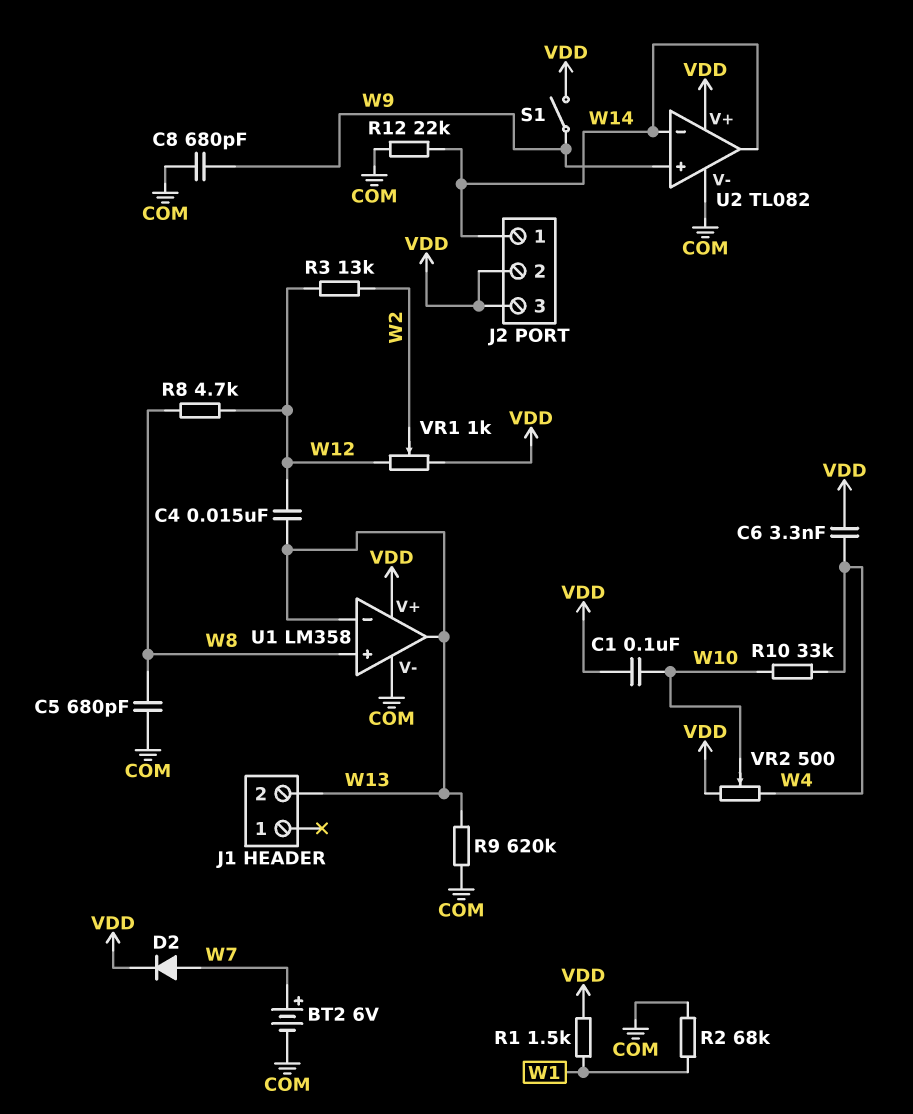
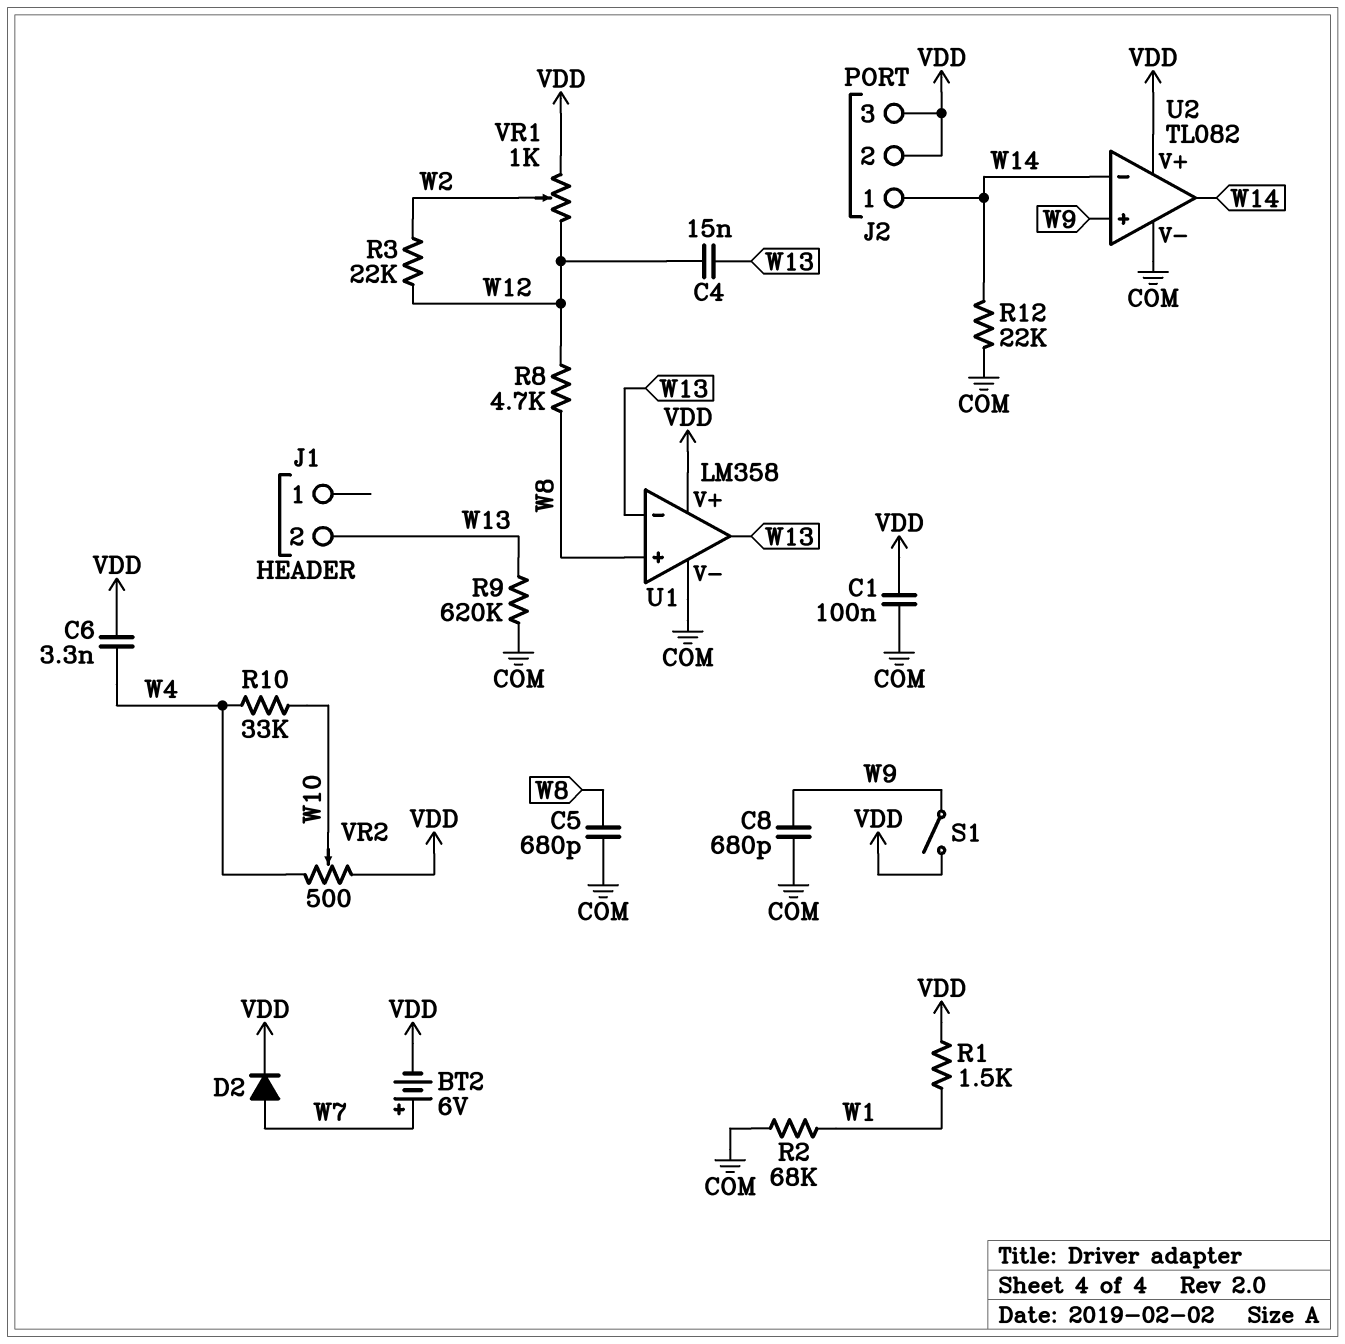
BT2: 6V (plus W7, minus COM) -> 6V (plus W7, minus VDD)
C1: 100nF (VDD, W10) -> 100nF (COM, VDD)
R3: 13k (W2, W12) -> 22k (W2, W12)

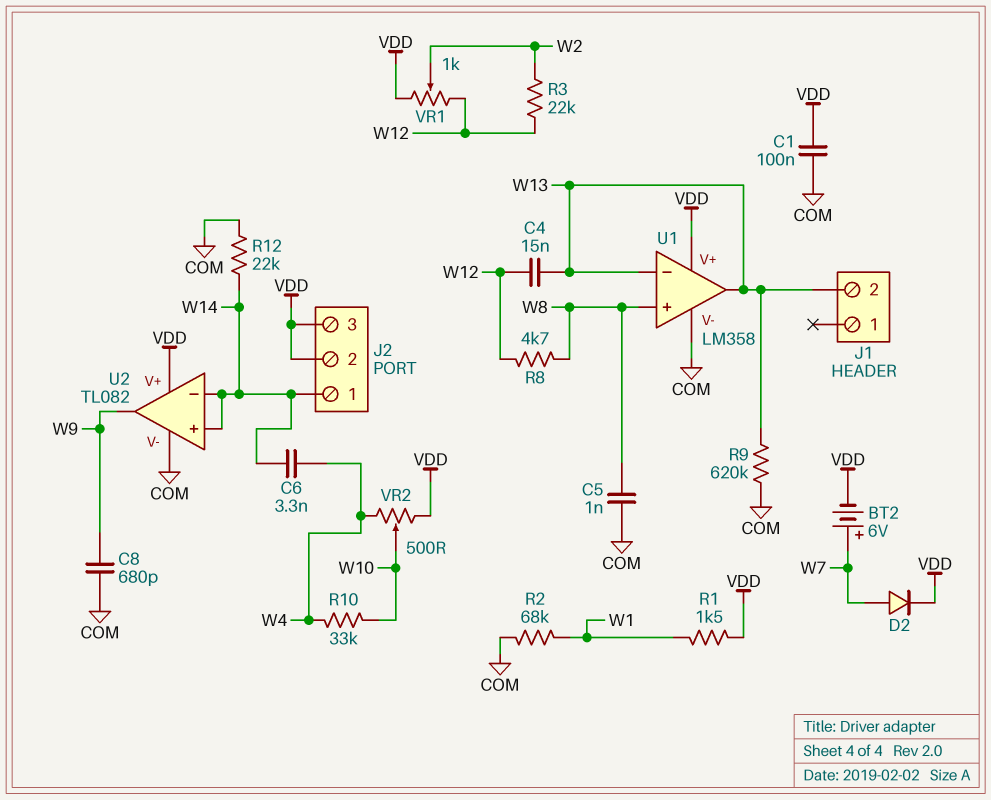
C5: 680pF (COM, W8) -> 1nF (COM, W8)
C6: 3.3nF (VDD, W4) -> 3.3nF (W4, W14)
S1: switch (VDD, W9) -> none
U2 pin in+: W9 -> W14
U2 pin out: W14 -> W9

